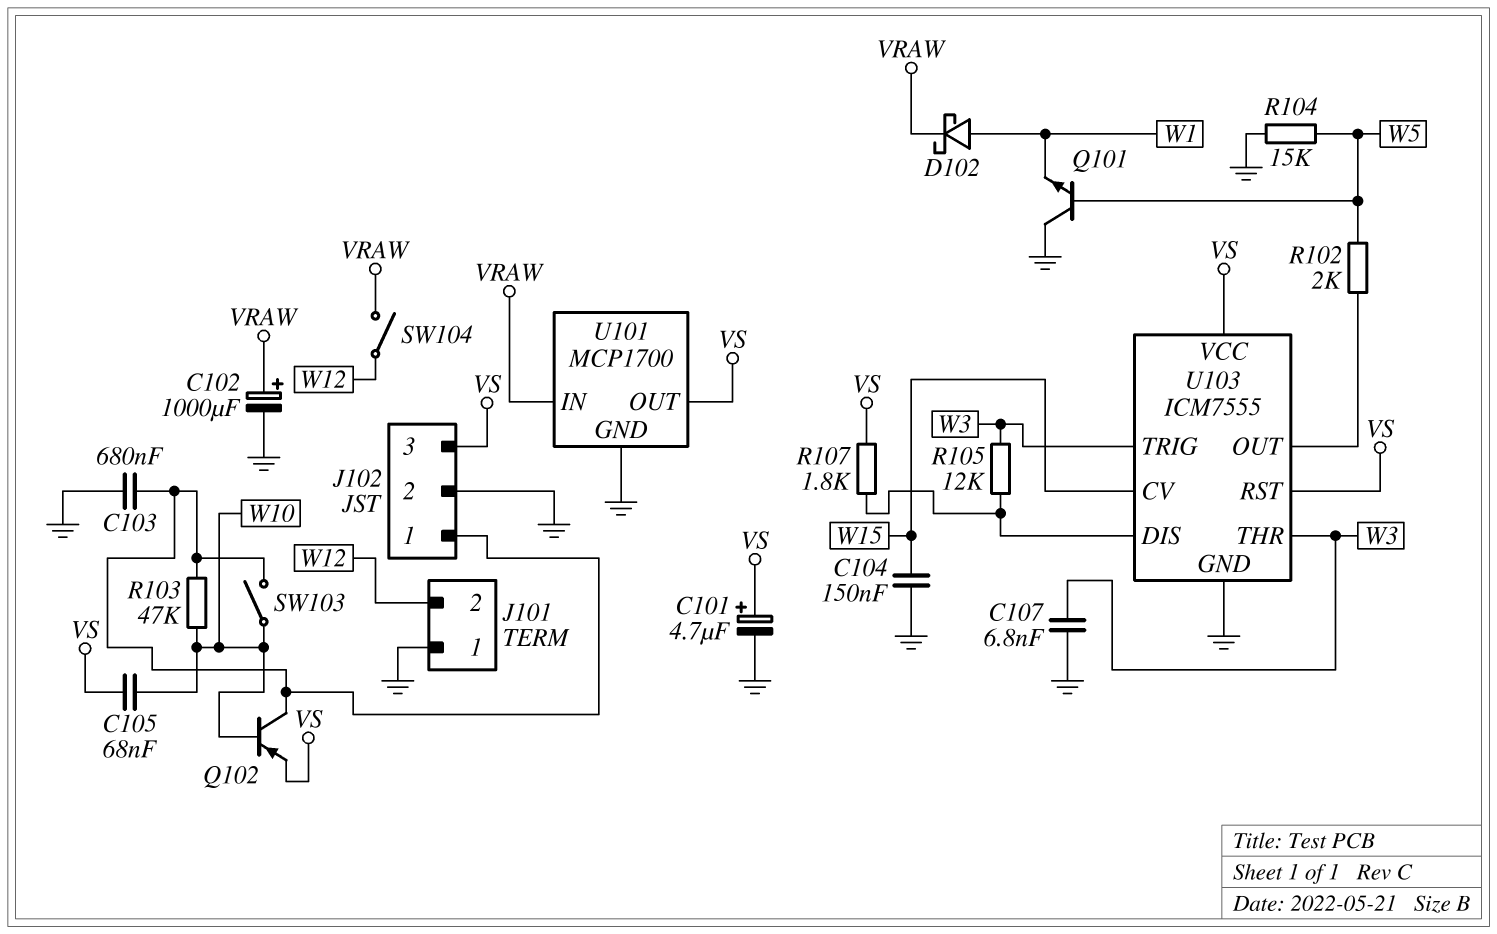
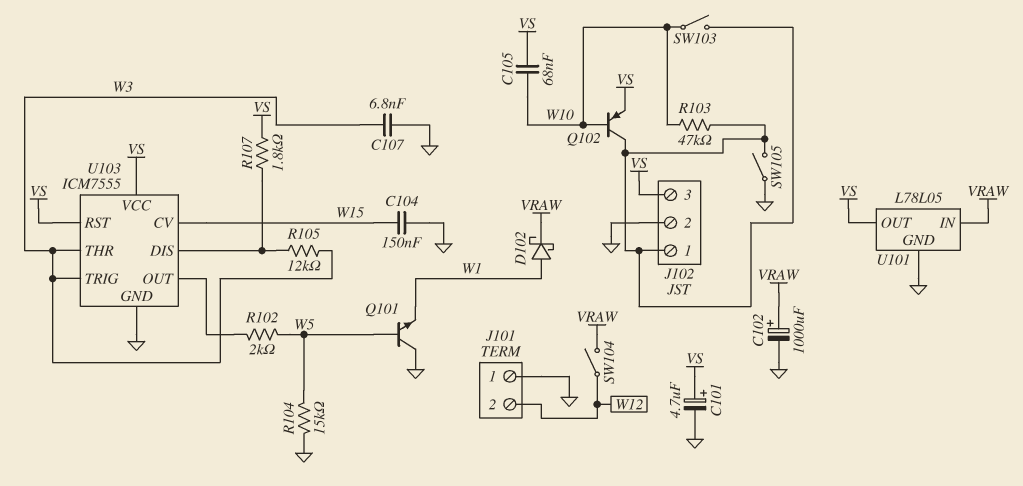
C103: 680nF (GND, J102/1) -> none
SW105: none -> switch (GND, J102/1)
U101: MCP1700 -> L78L05

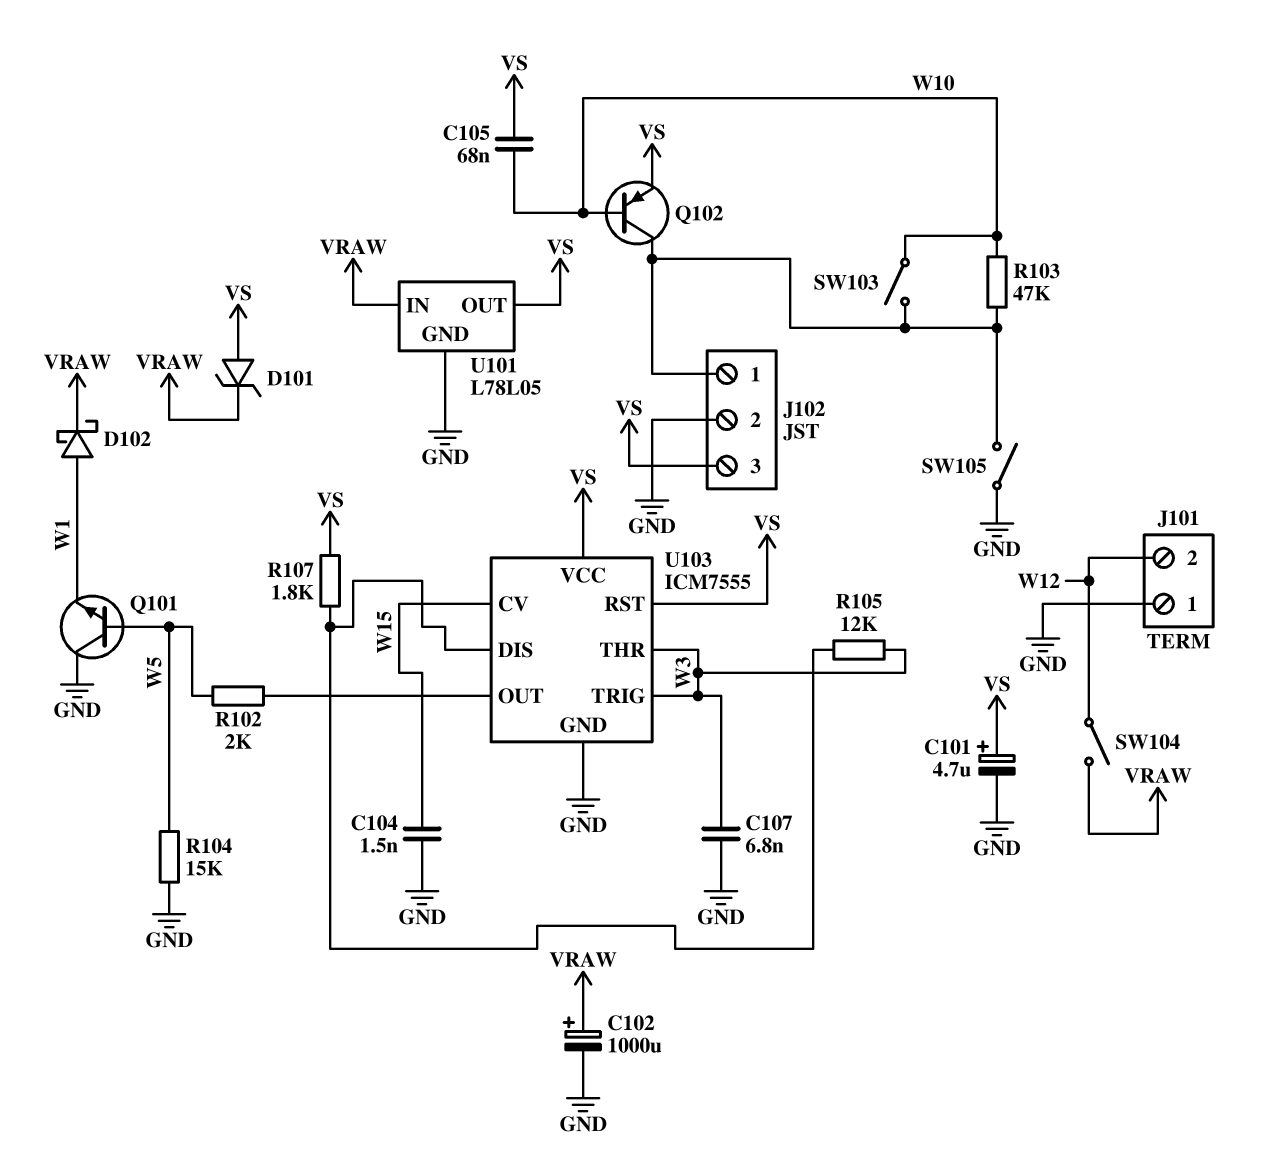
C104: 150nF (GND, W15) -> 1.5nF (GND, W15)
D101: none -> zener (A VS, K VRAW)

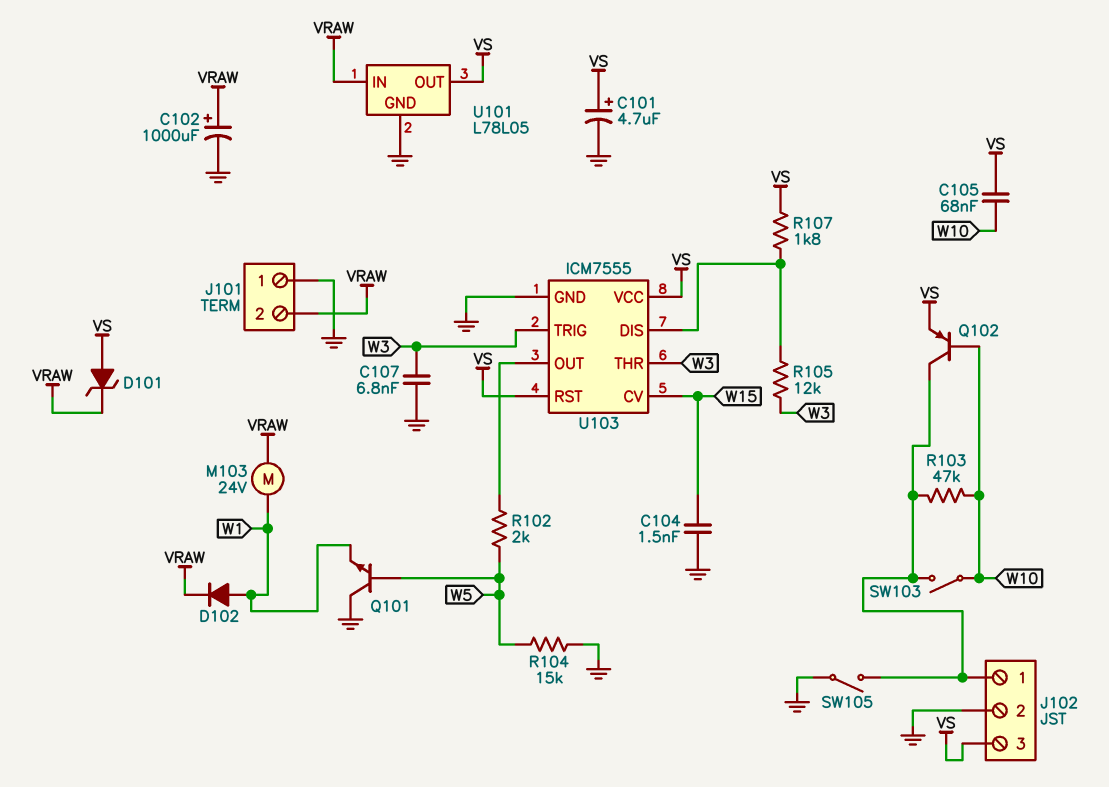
D102: schottky (A W1, K VRAW) -> diode (A W1, K VRAW)
J101 pin 2: W12 -> VRAW
M103: none -> motor 24V (VRAW, W1)
SW104: switch (VRAW, W12) -> none

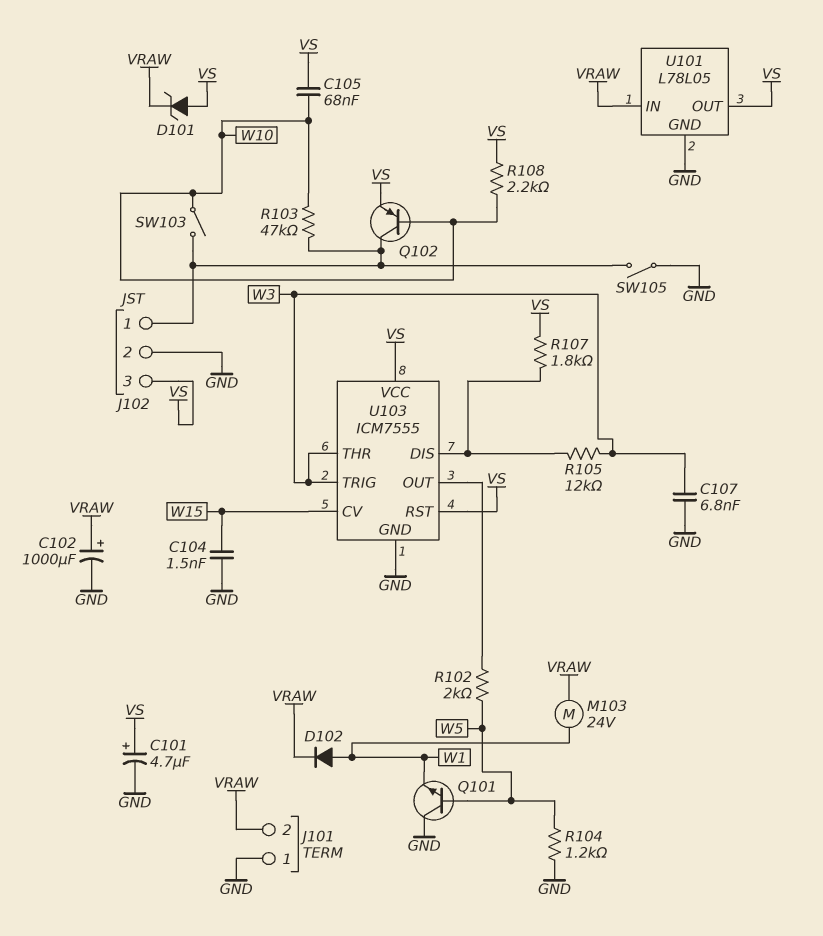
R104: 15k (GND, W5) -> 1.2k (GND, W5)
R108: none -> 2.2k (VS, W10)

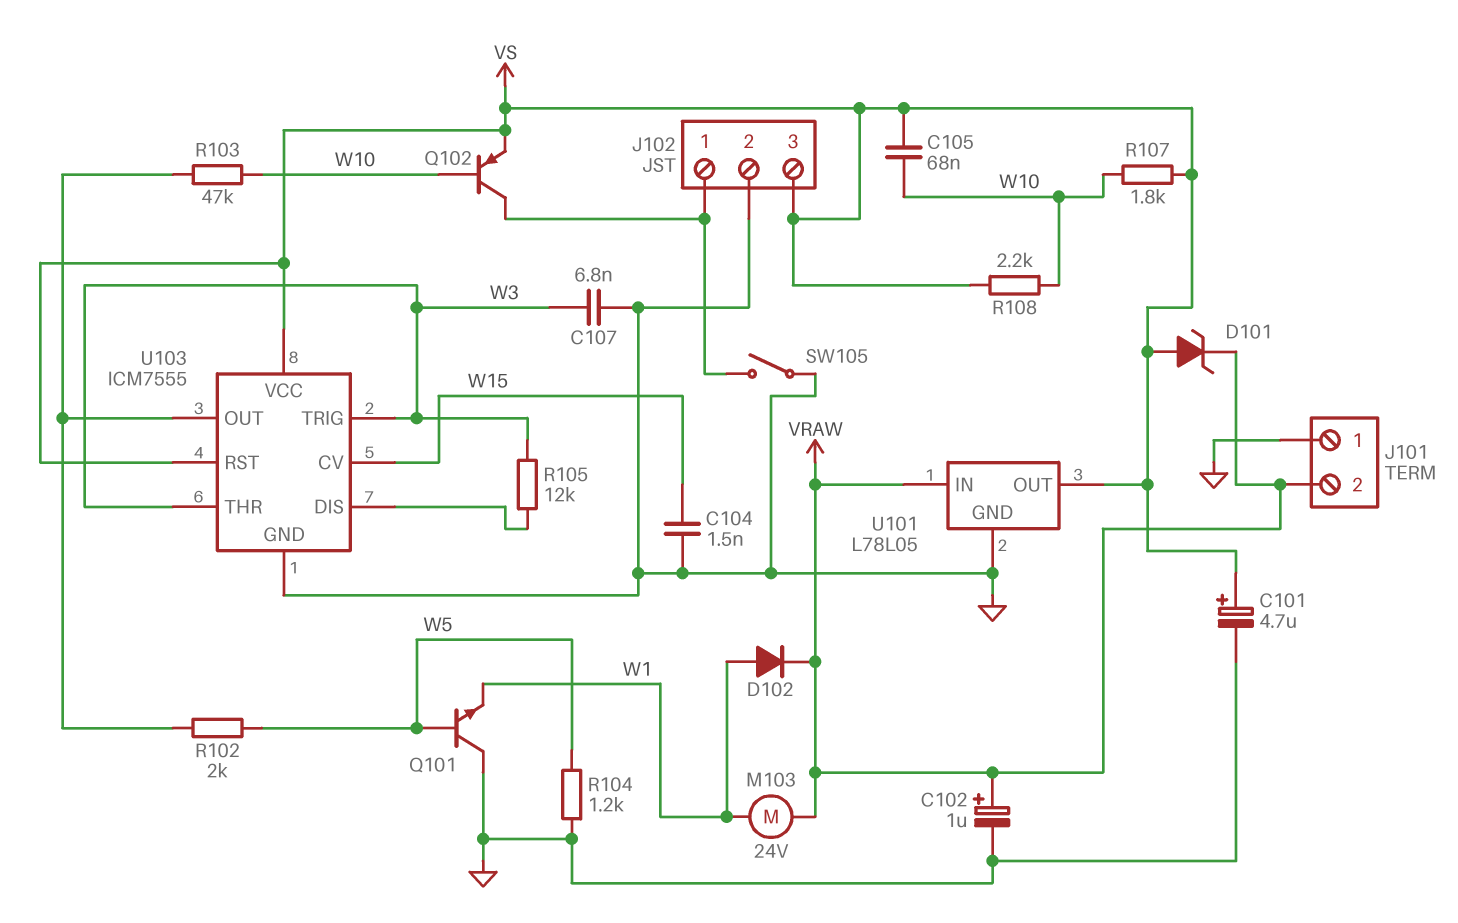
C102: 1000uF (plus VRAW, minus GND) -> 1uF (plus VRAW, minus GND)
R103: 47k (J102/1, W10) -> 47k (U103/OUT, W10)
R107: 1.8k (U103/DIS, VS) -> 1.8k (VS, W10)
SW103: switch (J102/1, W10) -> none

